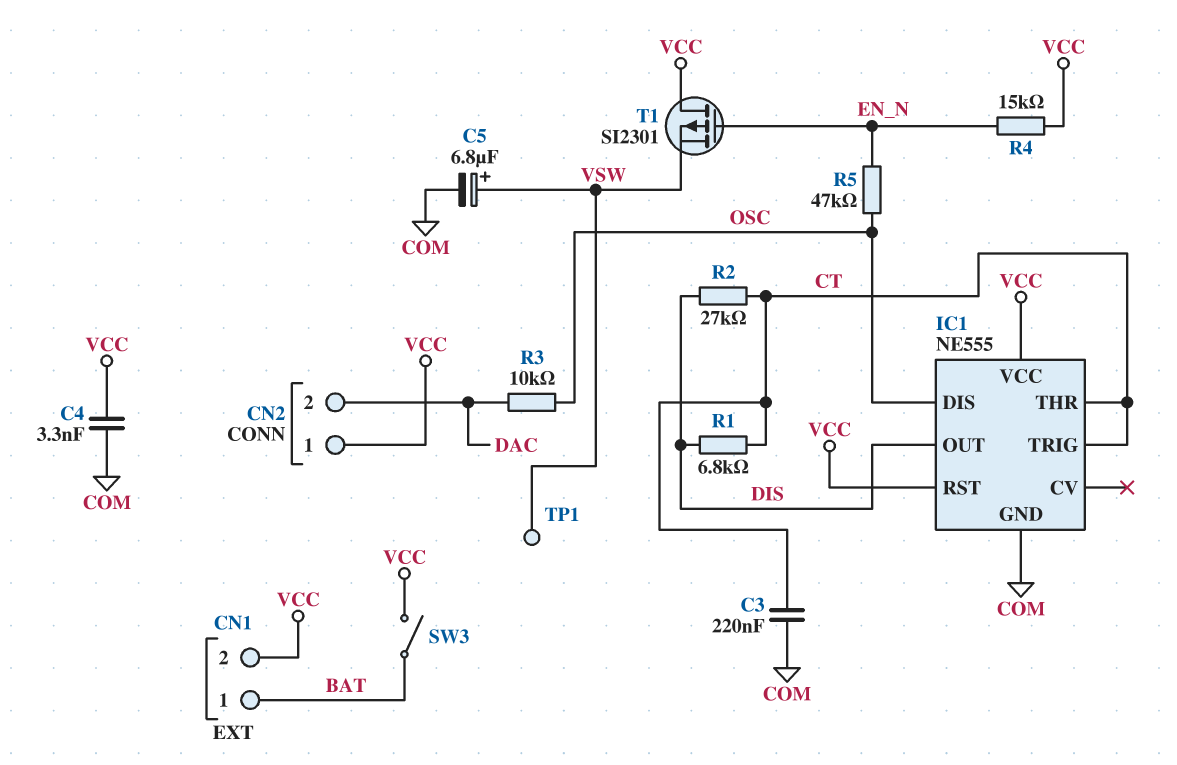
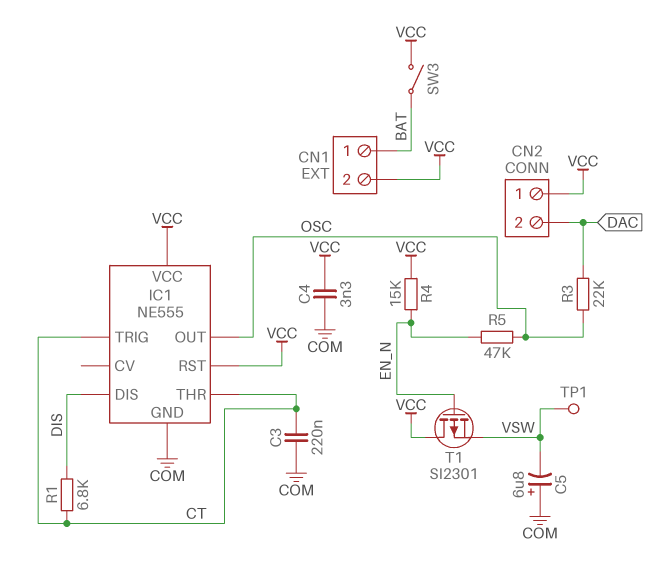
C5: 6.8uF (plus VSW, minus COM) -> 6.8uF (plus COM, minus VSW)
IC1 pin DIS: OSC -> DIS
IC1 pin OUT: DIS -> OSC
R2: 27k (CT, DIS) -> none
R3: 10k (DAC, OSC) -> 22k (DAC, OSC)

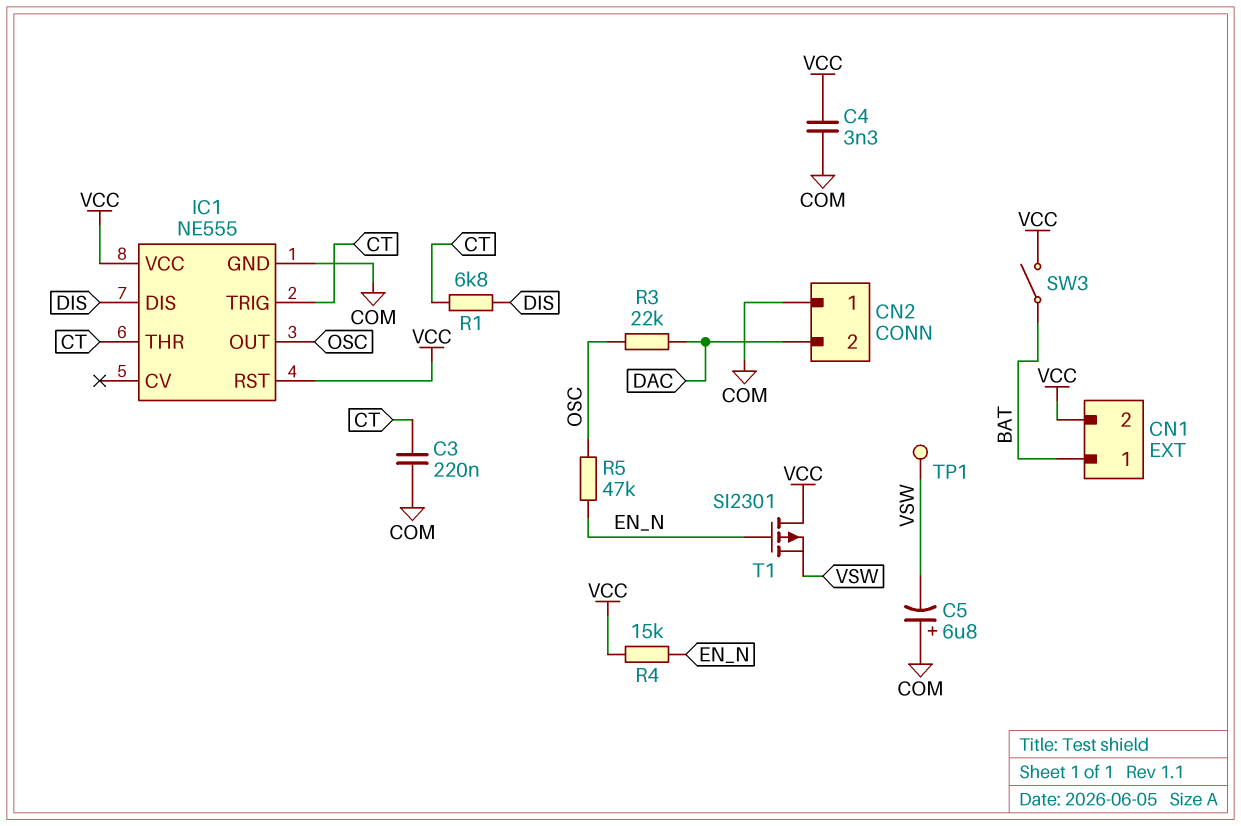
CN2 pin 1: VCC -> COM

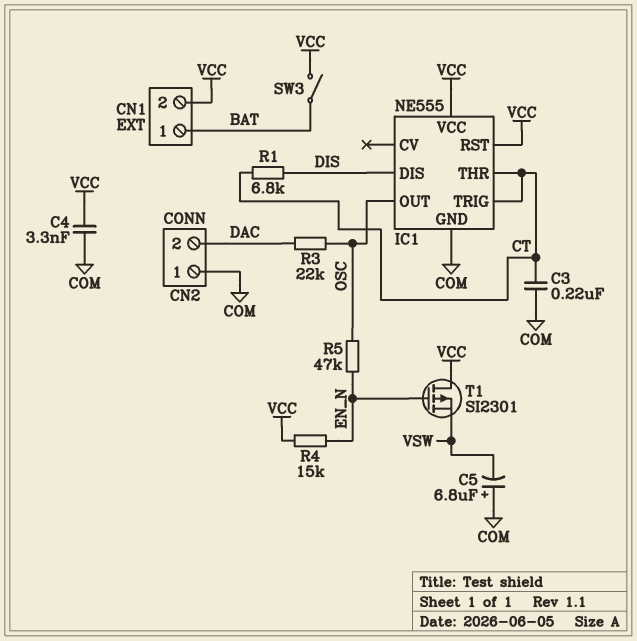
TP1: test point (VSW) -> none

